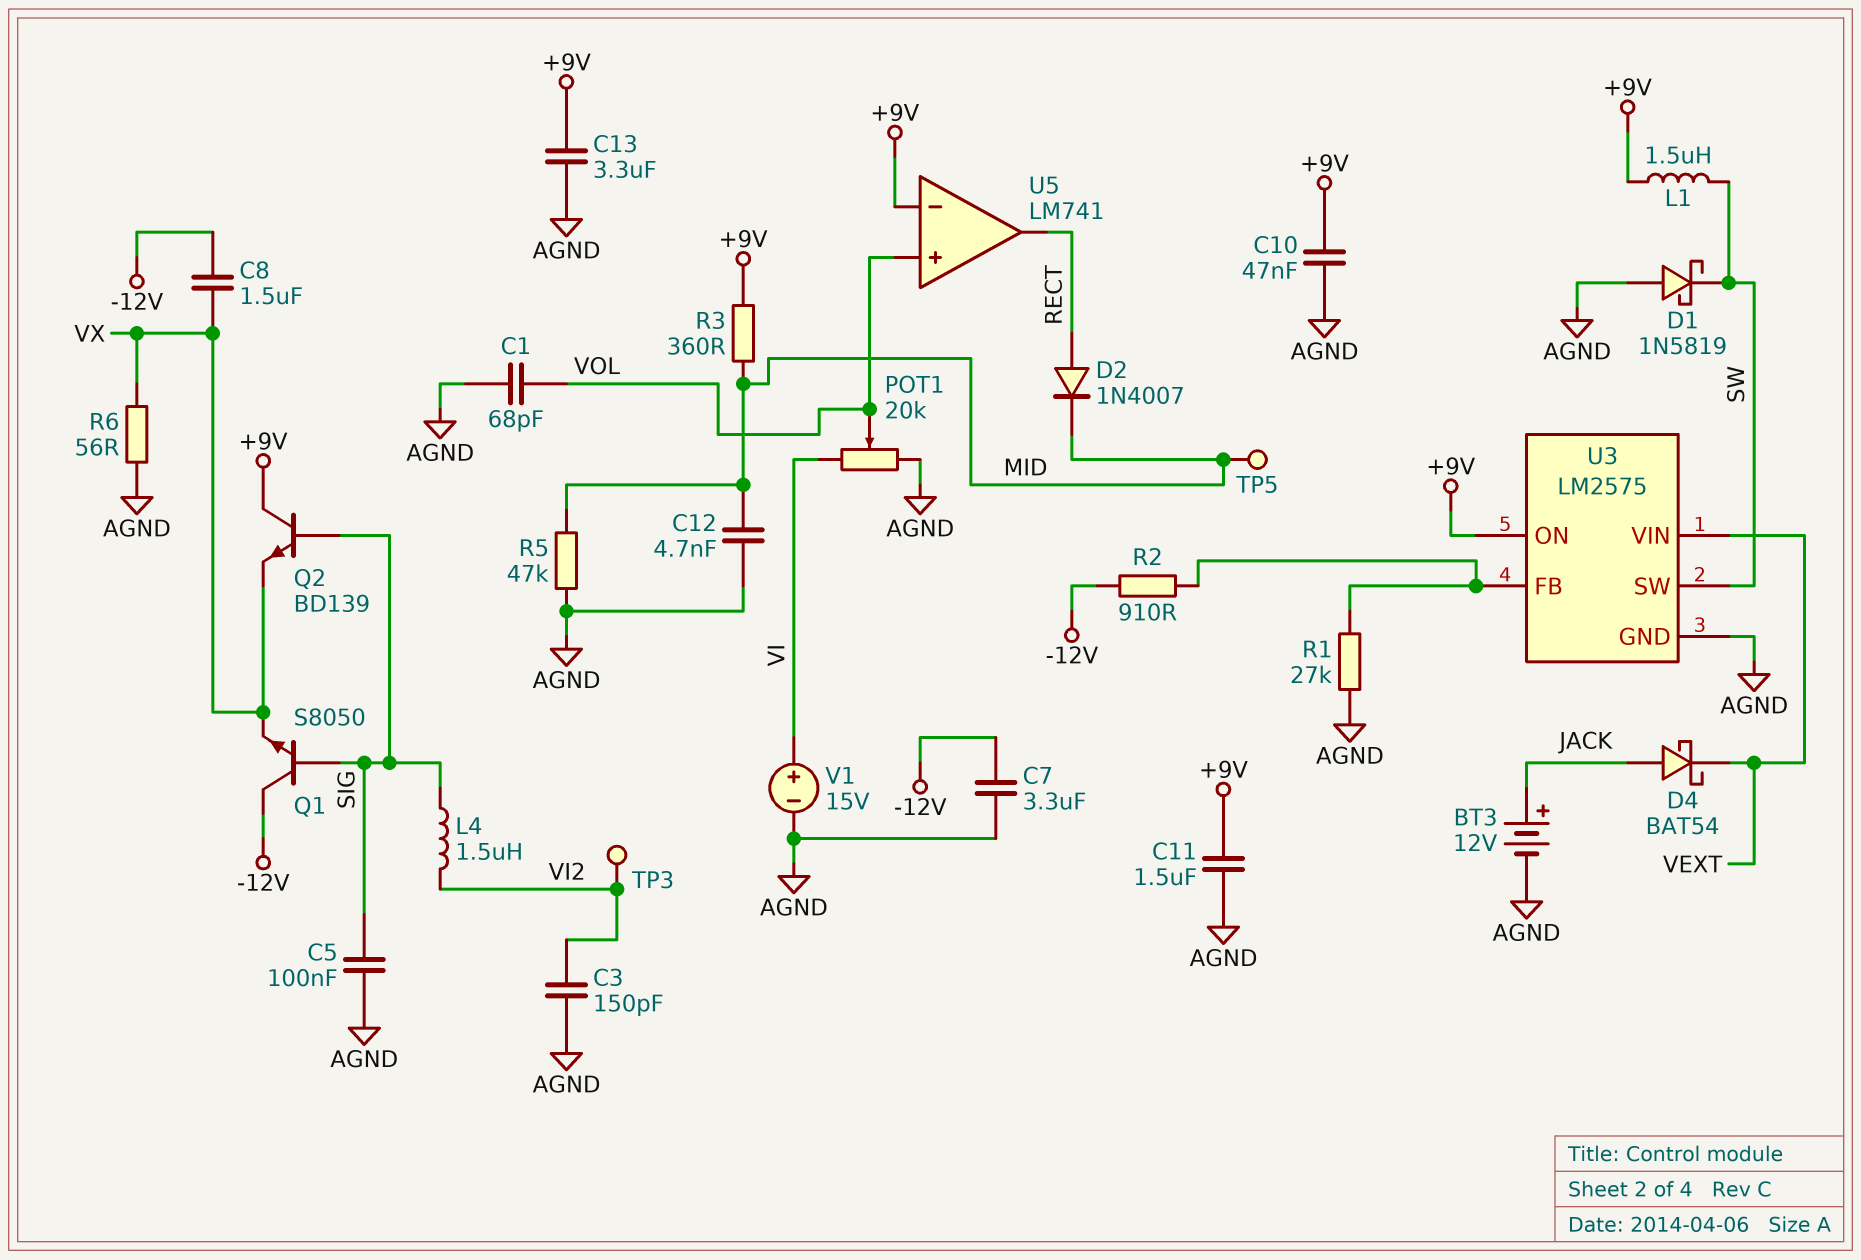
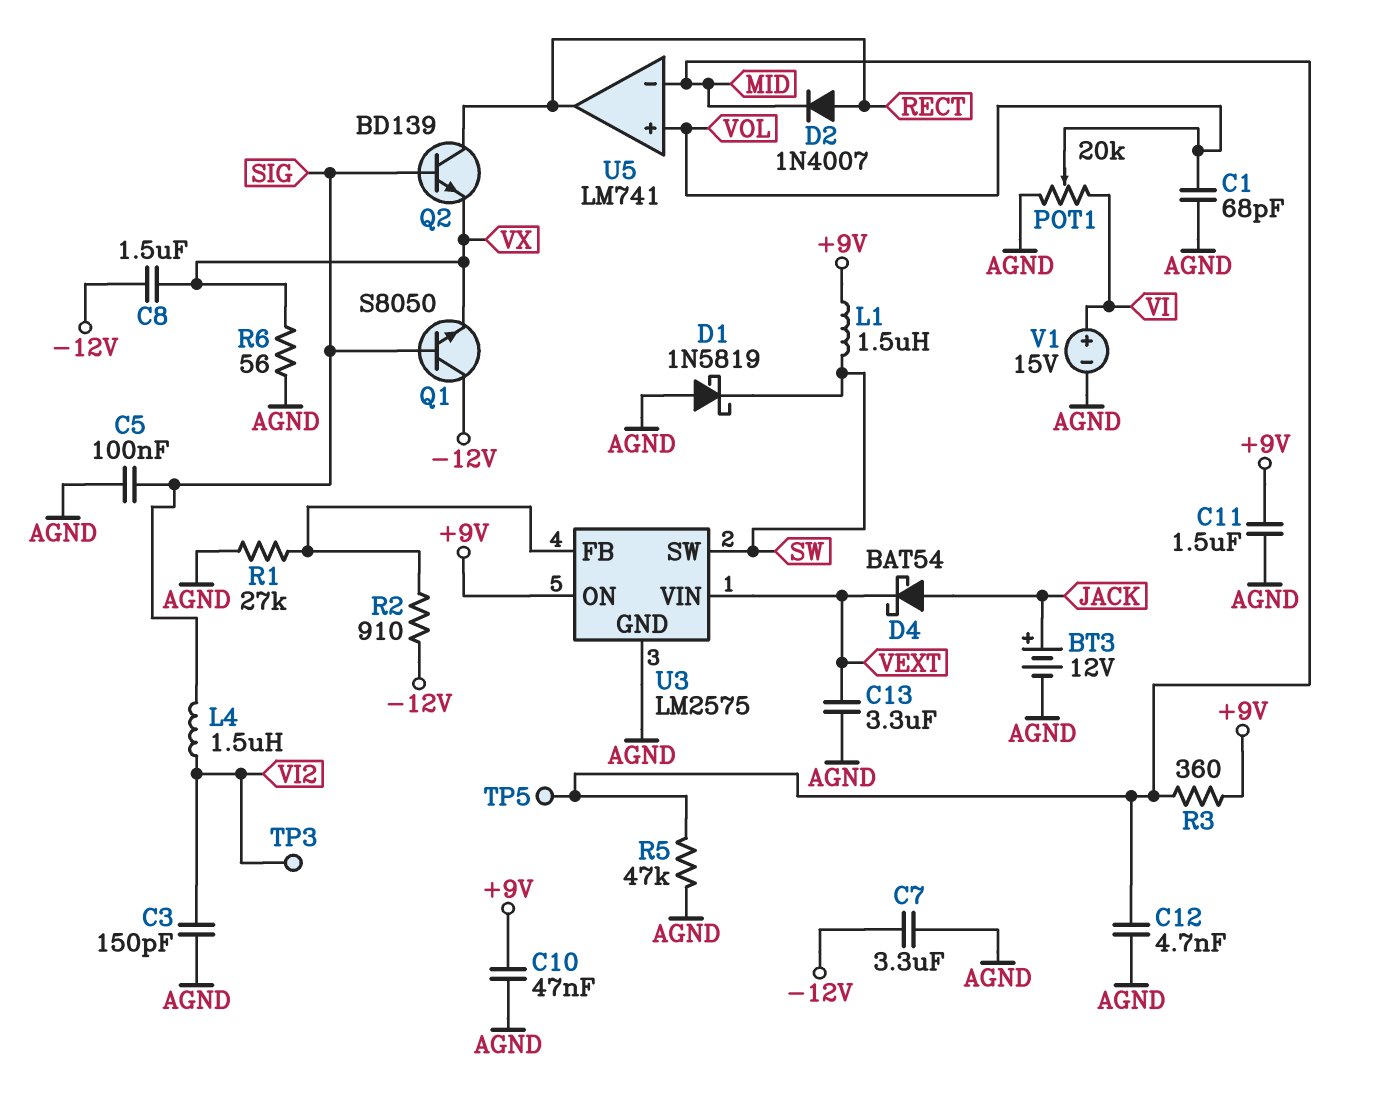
C13: 3.3uF (+9V, AGND) -> 3.3uF (AGND, VEXT)
Q2: NPN BD139 (B SIG, C +9V, E VX) -> NPN BD139 (B SIG, C RECT, E VX)
U5 pin in-: +9V -> MID

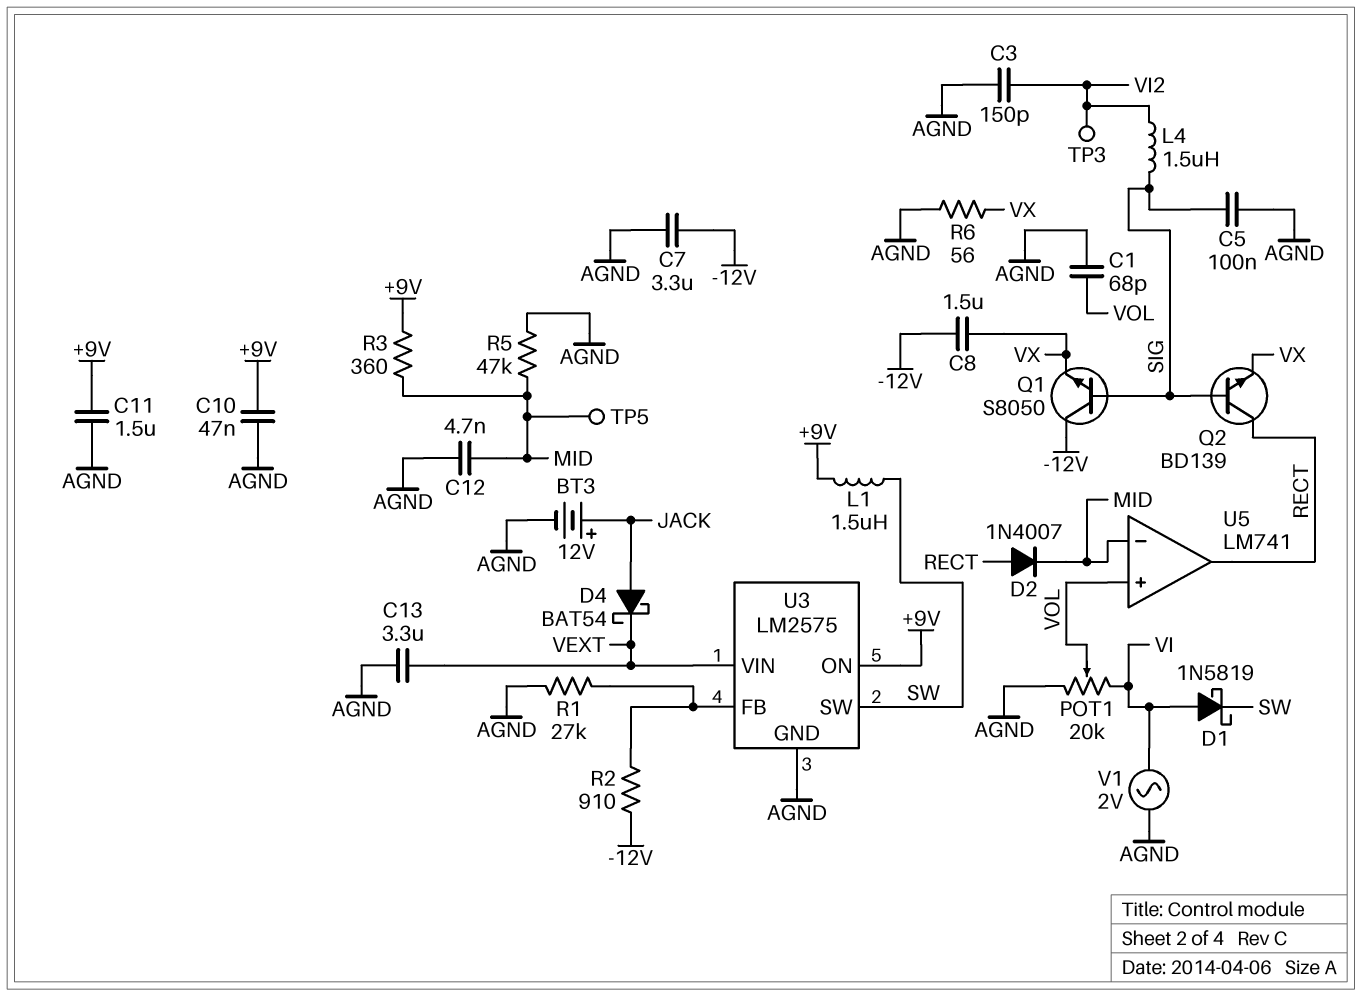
D1: schottky 1N5819 (A AGND, K SW) -> schottky 1N5819 (A VI, K SW)
V1: 15V (plus VI, minus AGND) -> AC 2V (AGND, VI)

